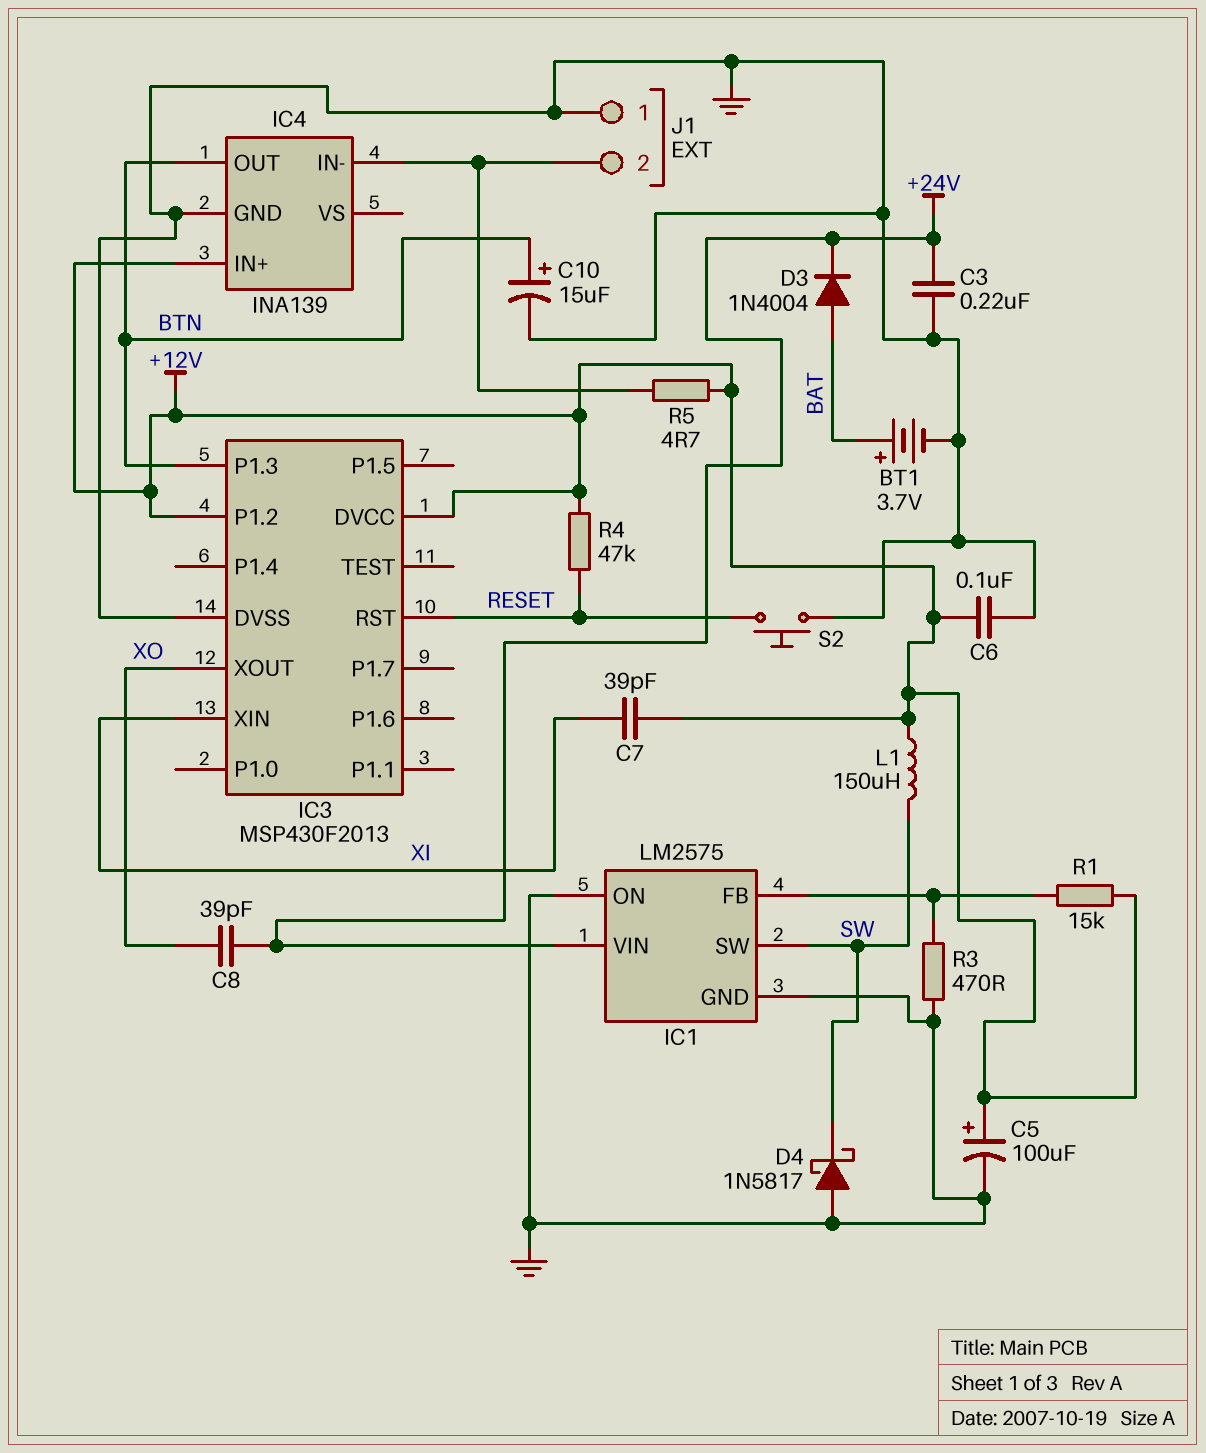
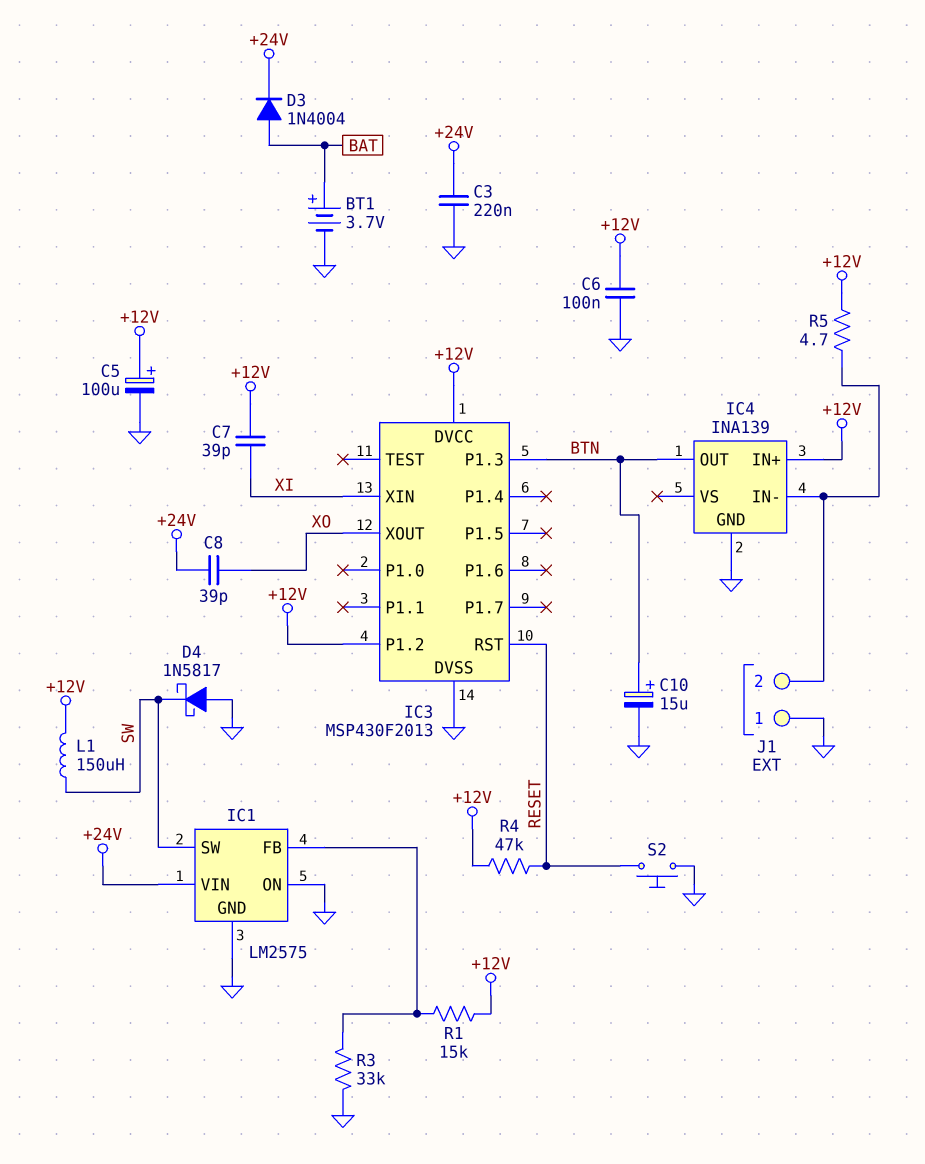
R3: 470 (GND, IC1/FB) -> 33k (GND, IC1/FB)

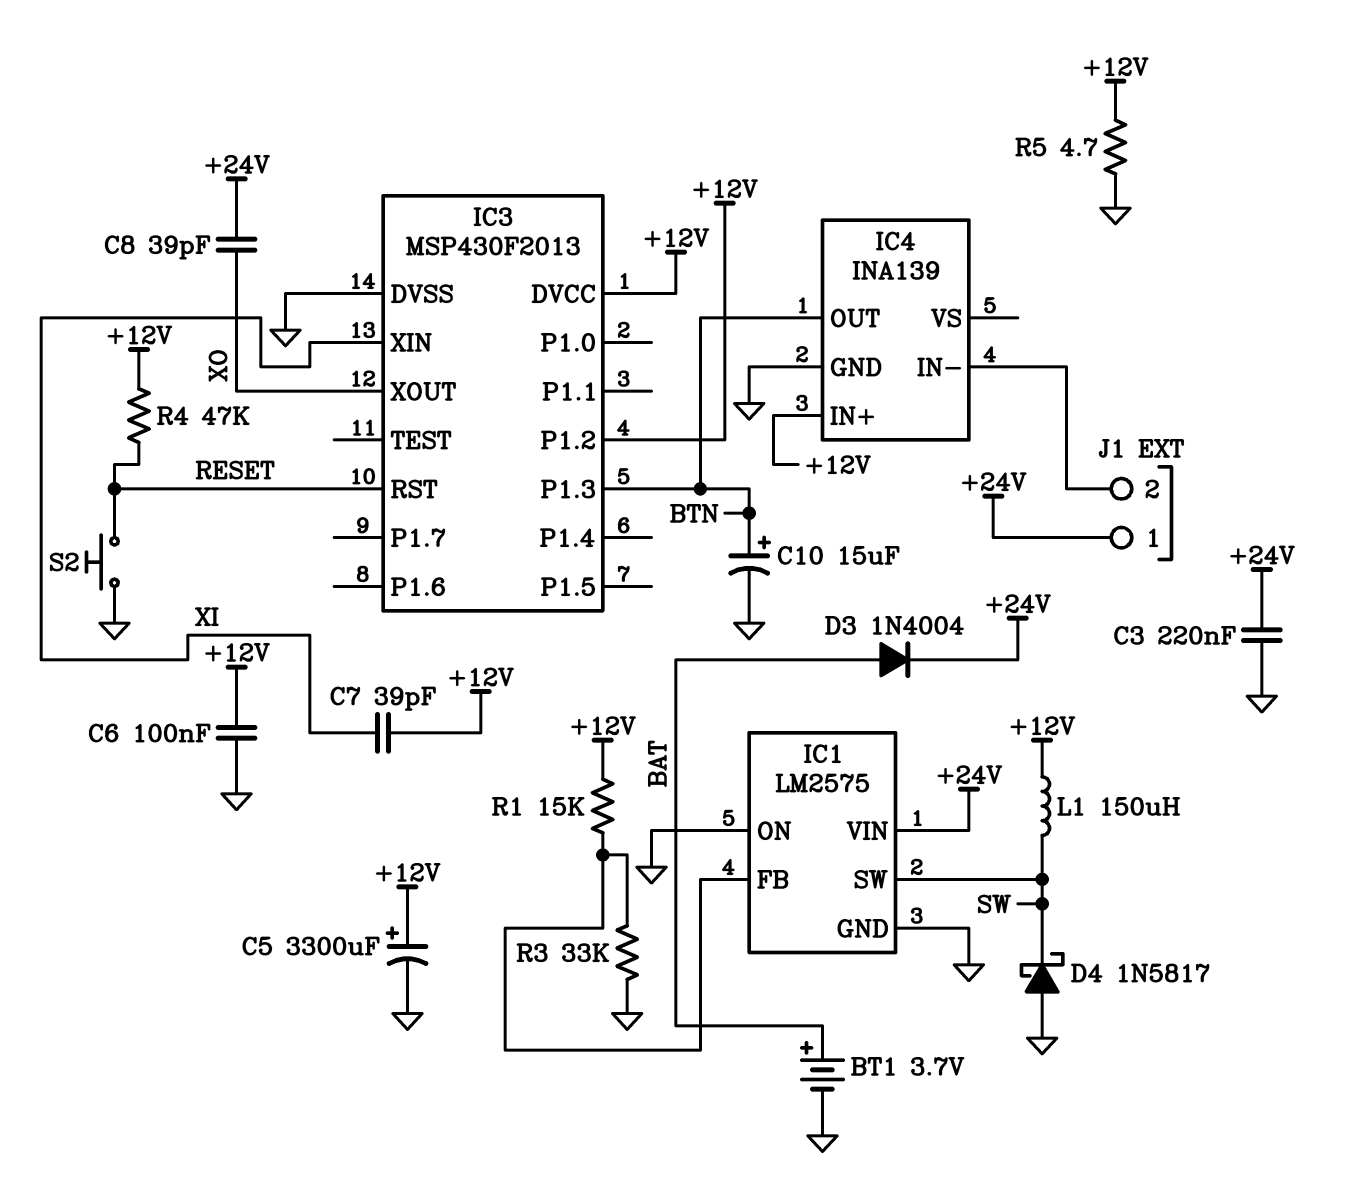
C5: 100uF (plus +12V, minus GND) -> 3300uF (plus +12V, minus GND)
J1 pin 1: GND -> +24V
R5: 4.7 (+12V, IC4/IN-) -> 4.7 (+12V, GND)

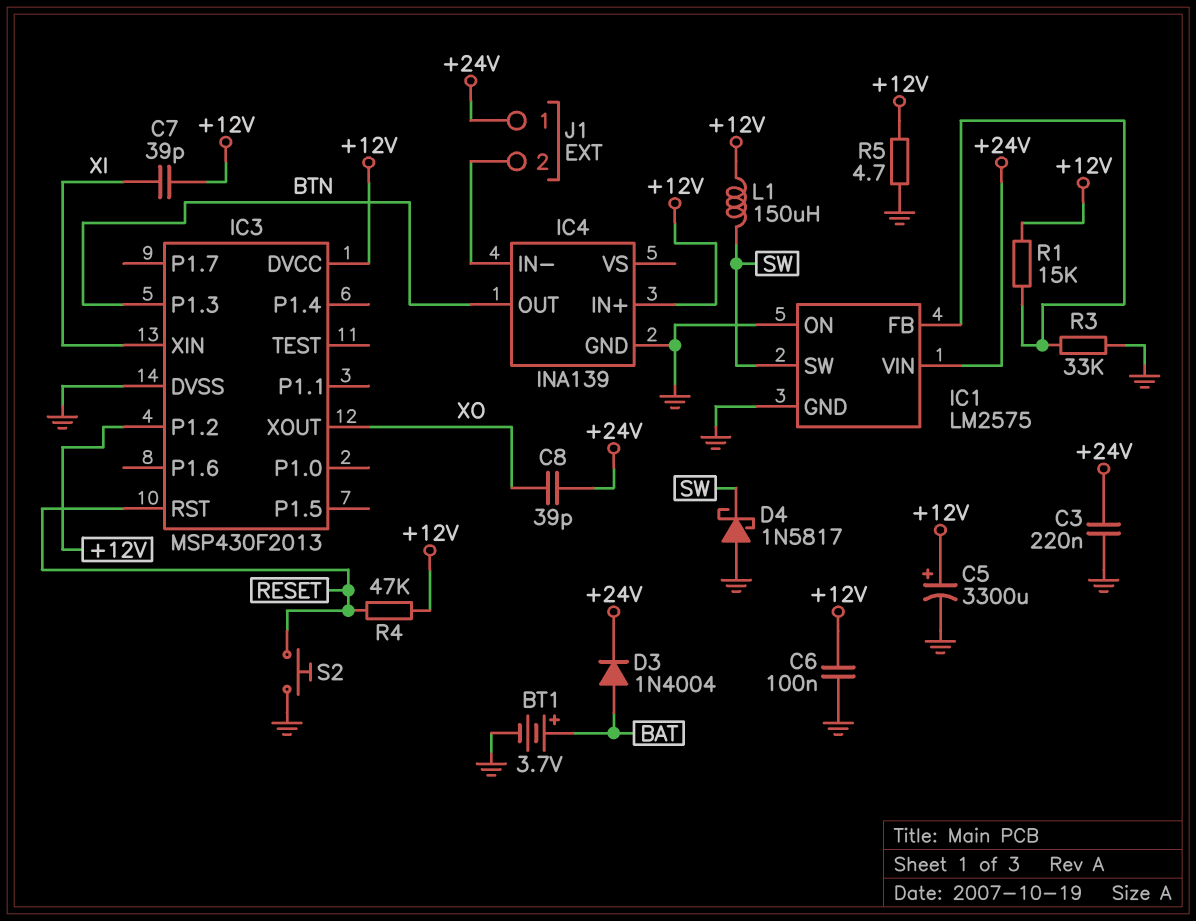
C10: 15uF (plus BTN, minus GND) -> none

